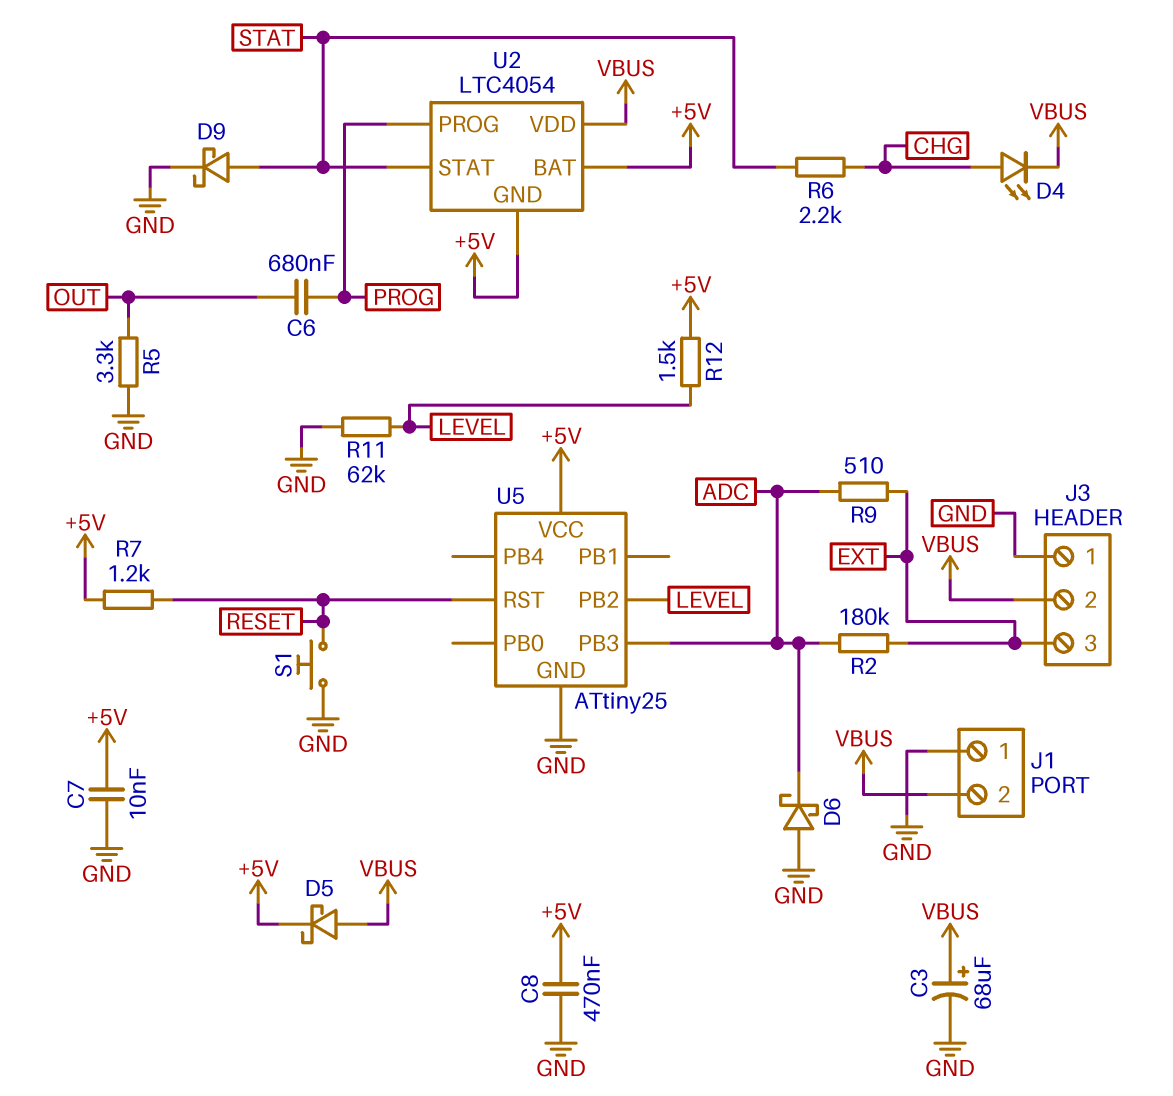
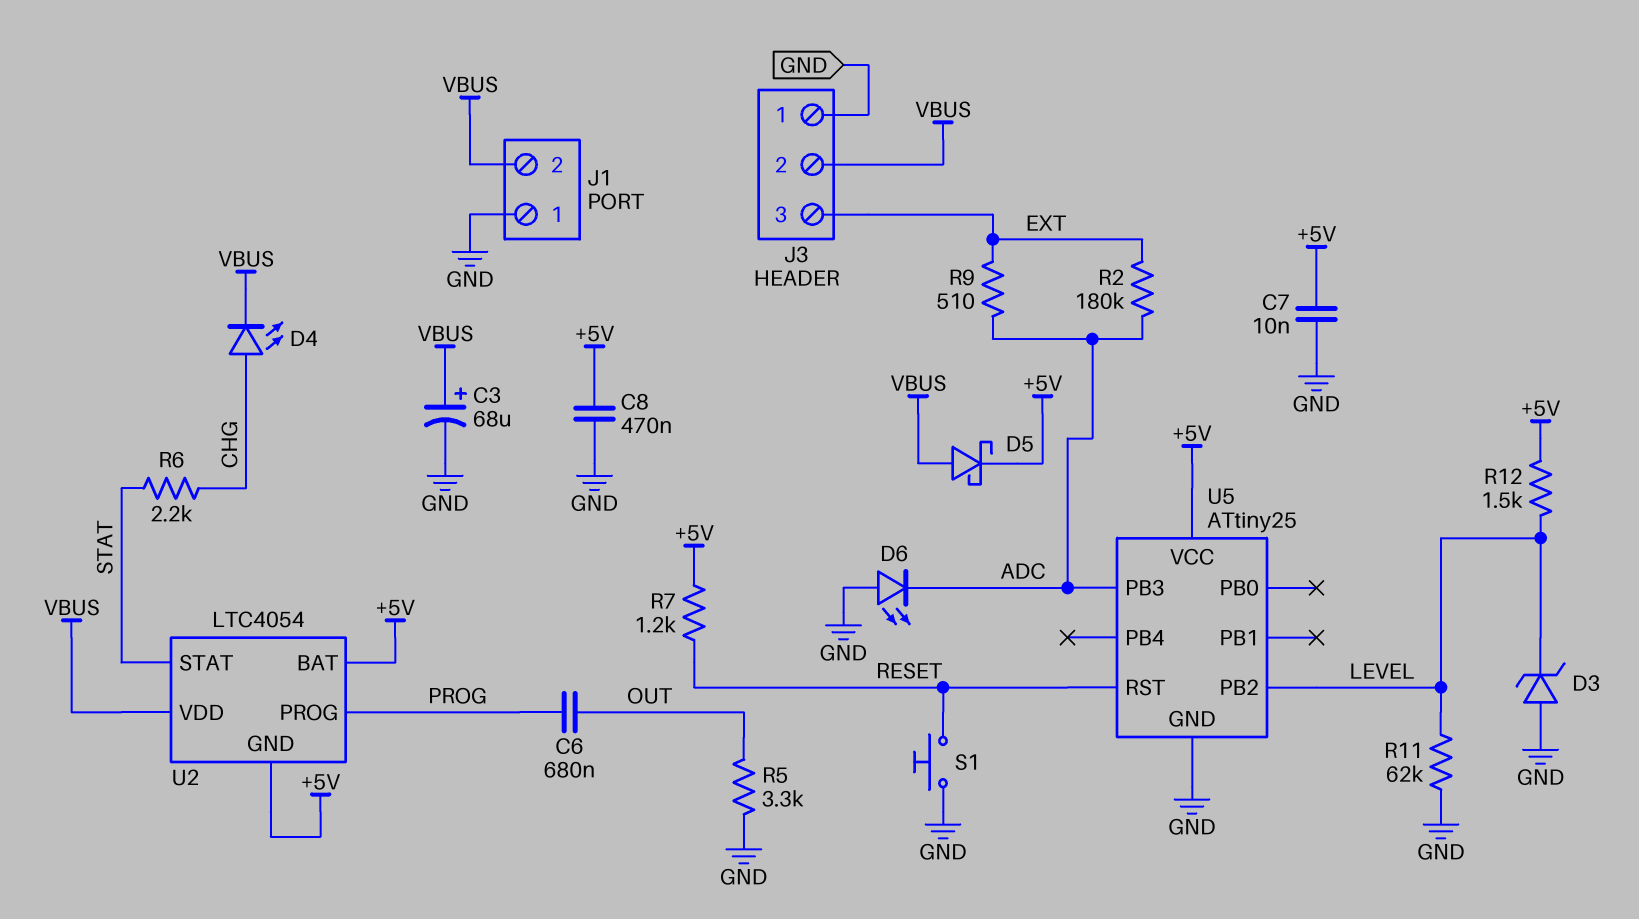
D3: none -> zener (A GND, K LEVEL)
D6: schottky (A GND, K ADC) -> LED (A GND, K ADC)
D9: schottky (A STAT, K GND) -> none

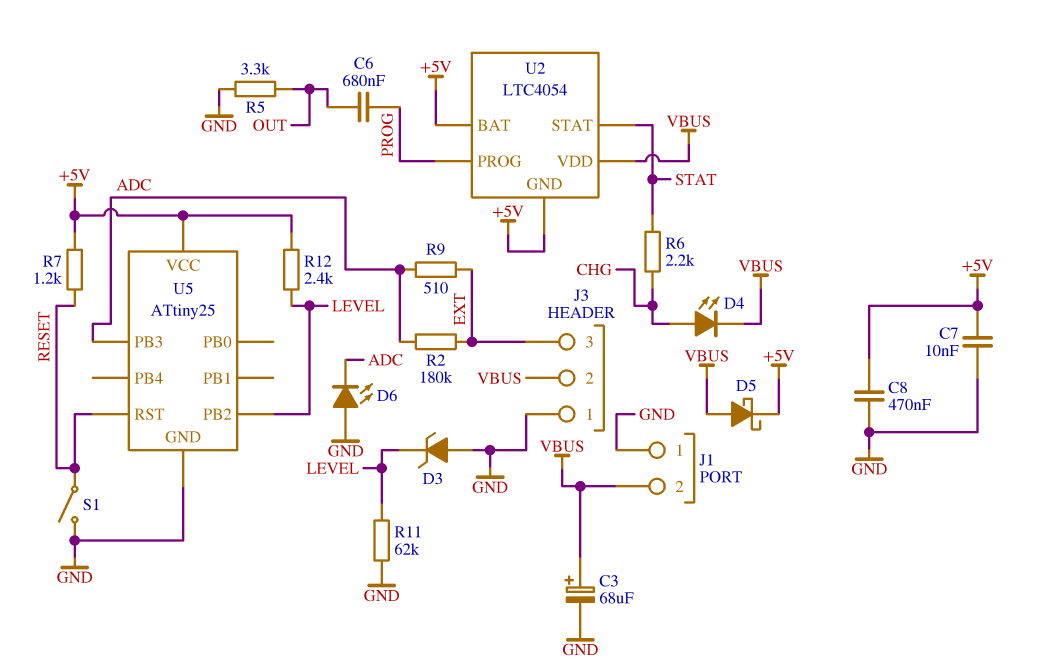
R12: 1.5k (+5V, LEVEL) -> 2.4k (+5V, LEVEL)
S1: button (GND, RESET) -> switch (GND, RESET)

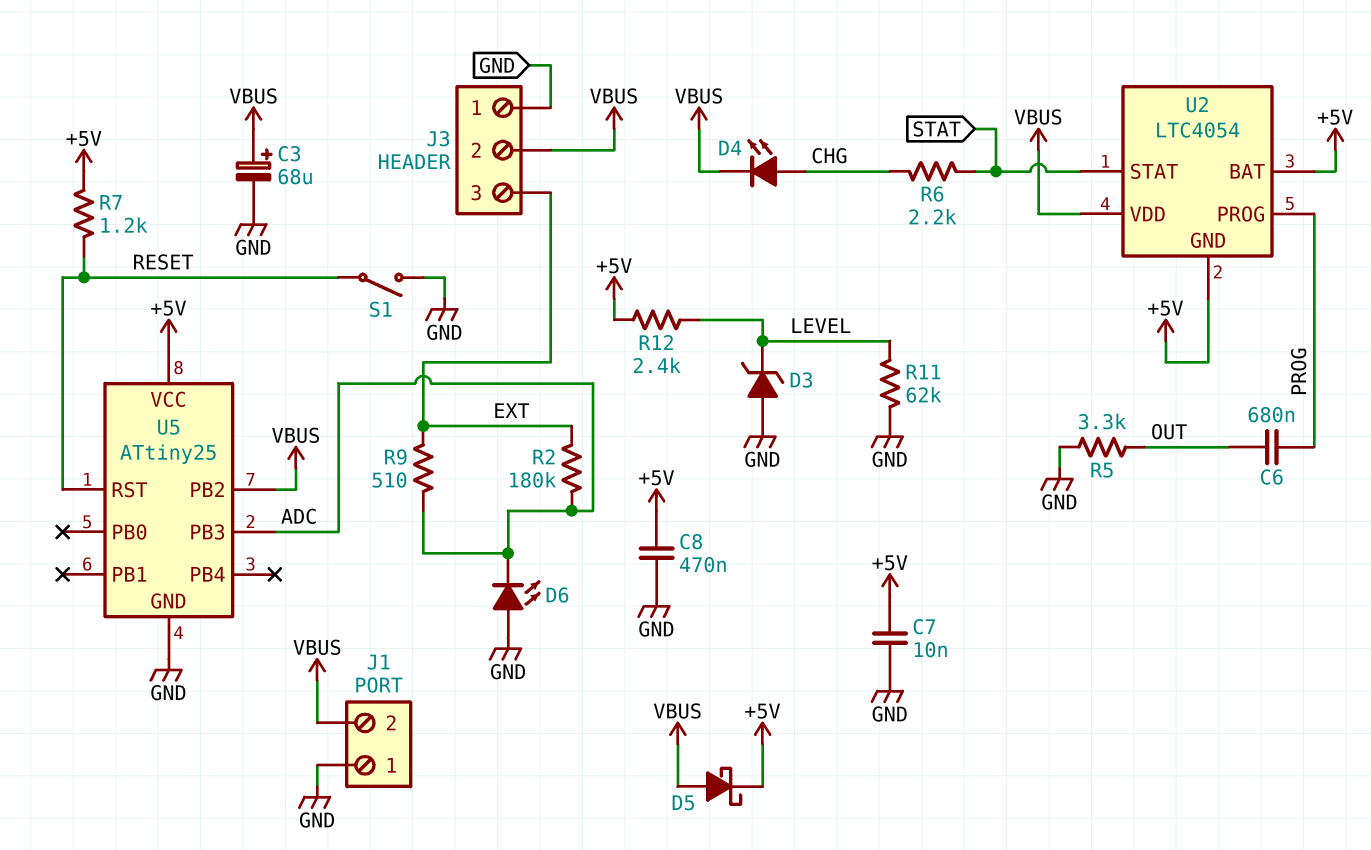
U5 pin PB2: LEVEL -> VBUS

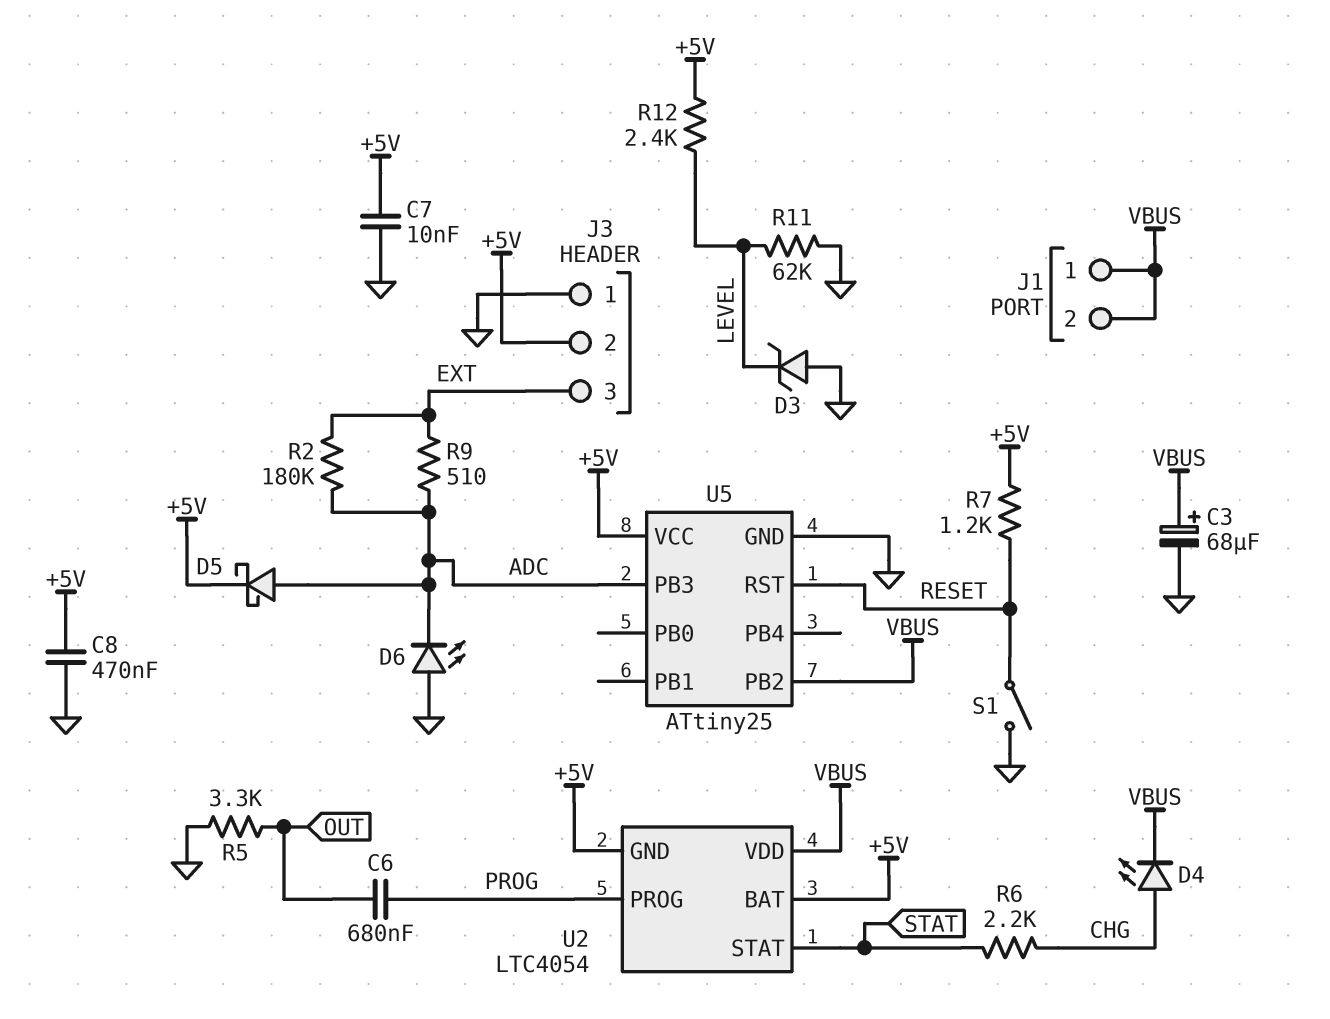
D5: schottky (A VBUS, K +5V) -> schottky (A ADC, K +5V)
J1 pin 1: GND -> VBUS
J3 pin 2: VBUS -> +5V

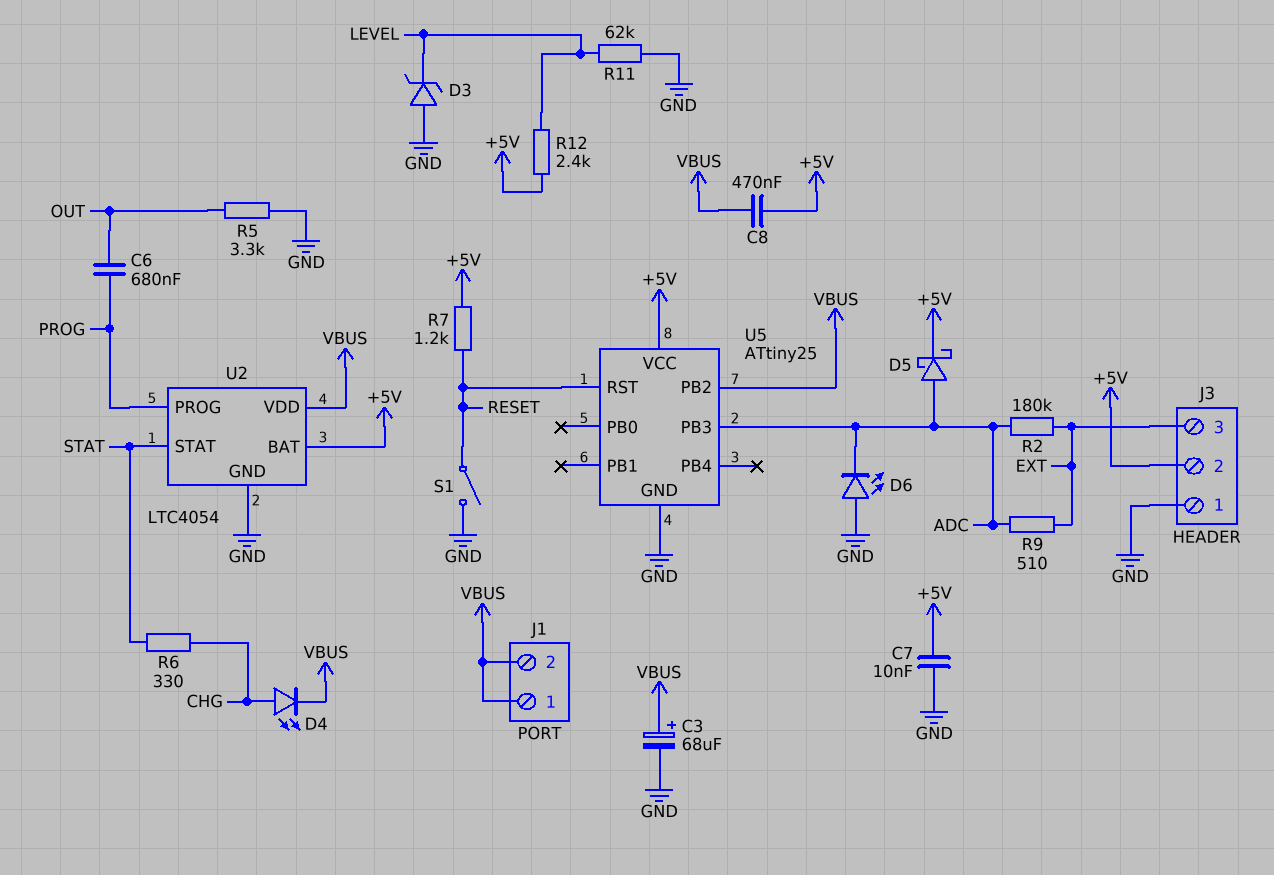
C8: 470nF (+5V, GND) -> 470nF (+5V, VBUS)
R6: 2.2k (CHG, STAT) -> 330 (CHG, STAT)
U2 pin GND: +5V -> GND

